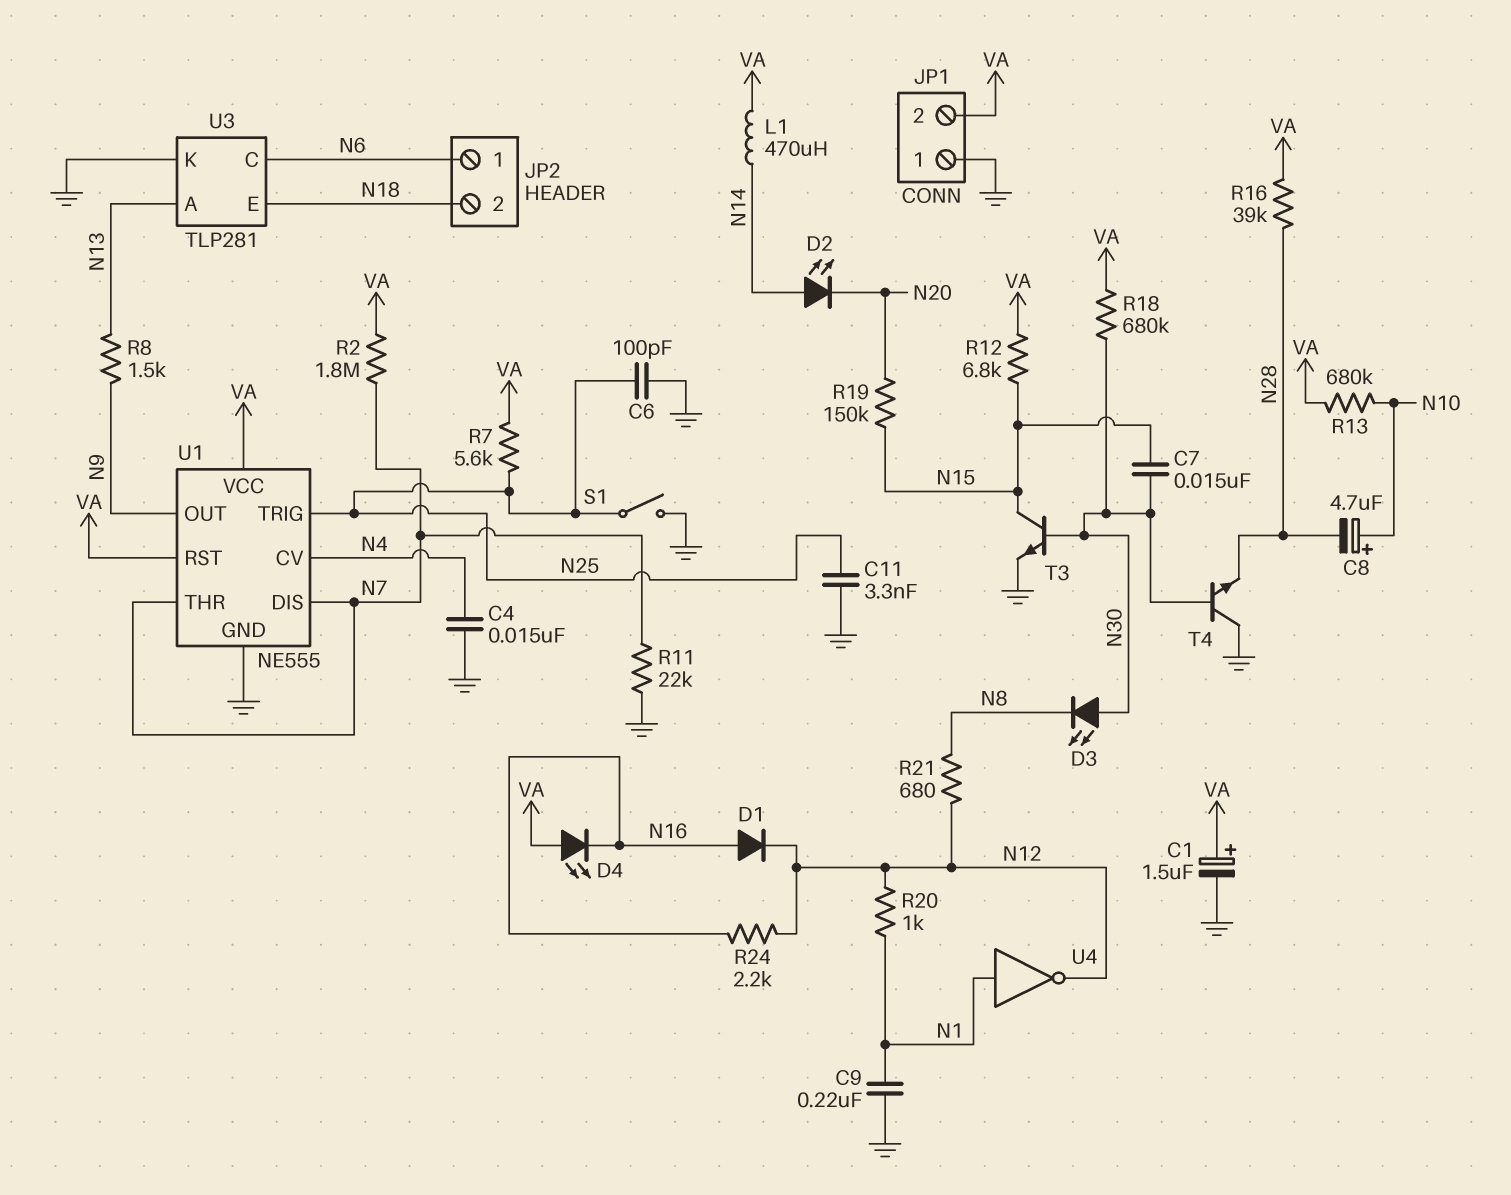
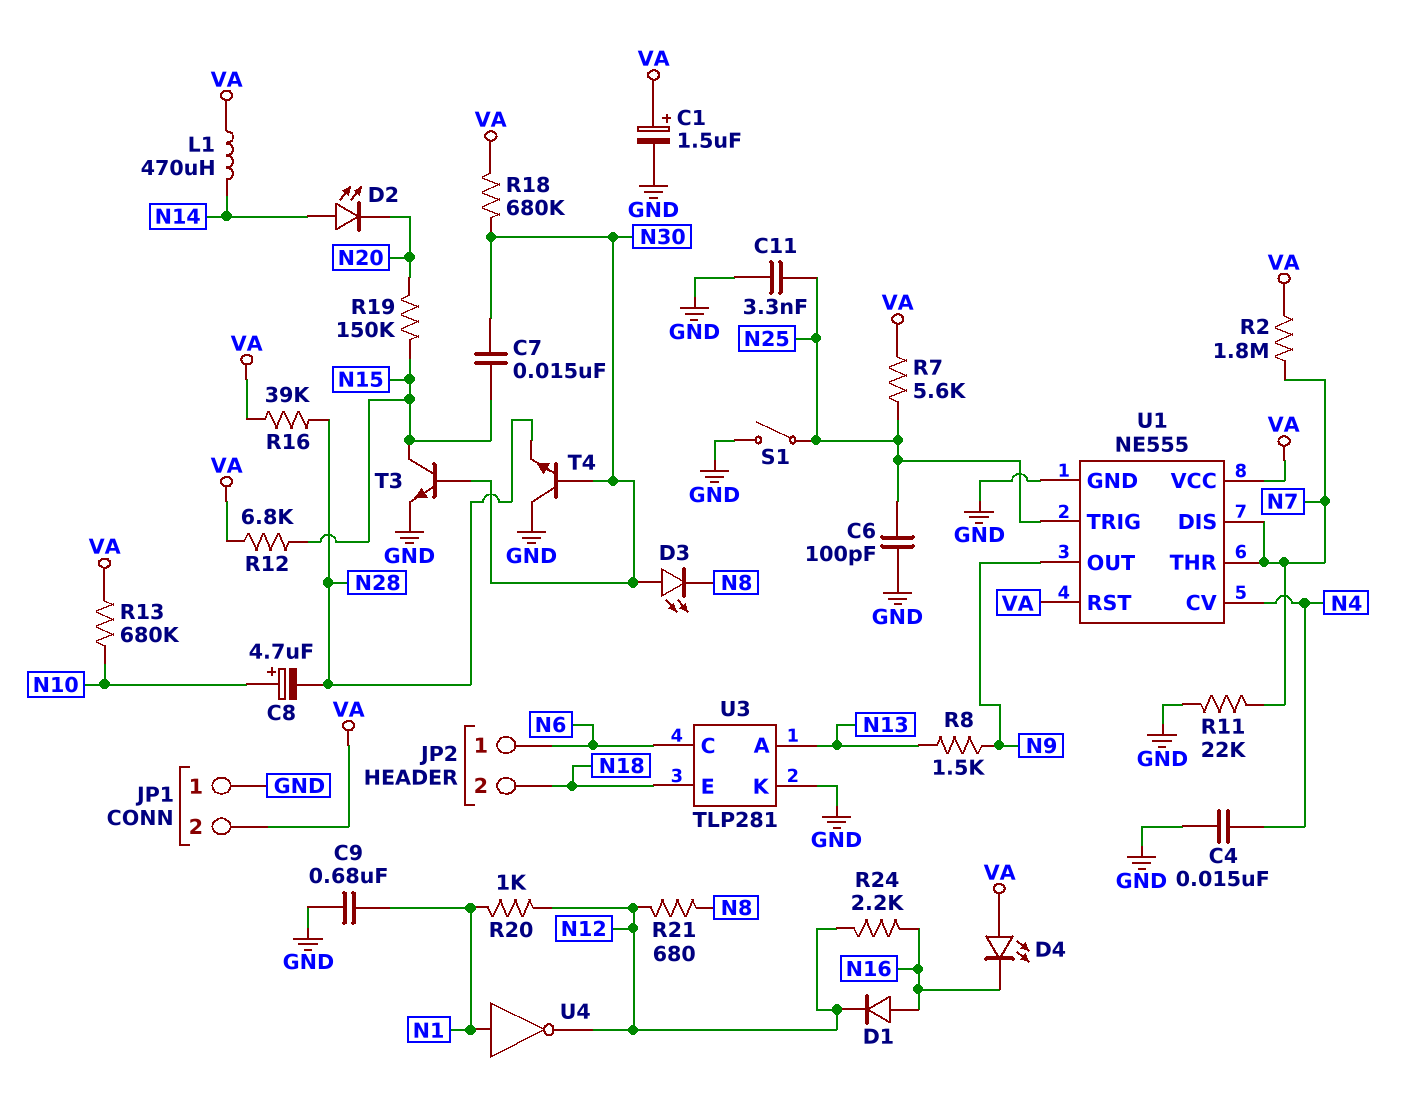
C9: 220nF (GND, N1) -> 680nF (GND, N1)

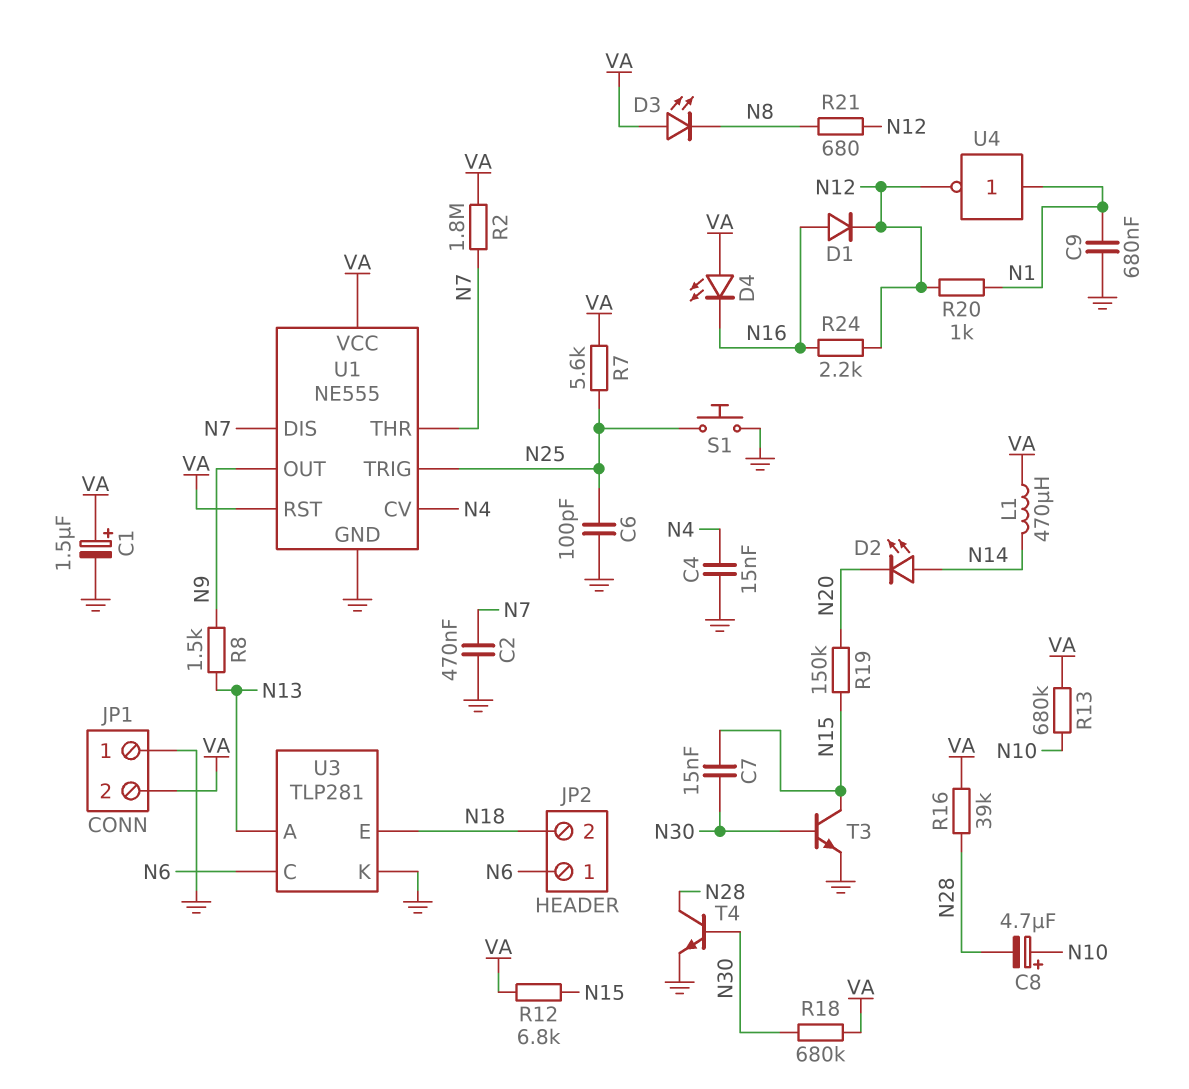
C2: none -> 470nF (GND, N7)
C11: 3.3nF (GND, N25) -> none
D3: LED (A N30, K N8) -> LED (A VA, K N8)
R11: 22k (GND, N7) -> none
S1: switch (GND, N25) -> button (GND, N25)
T4: NPN (B N30, C GND, E N28) -> NPN (B N30, C N28, E GND)

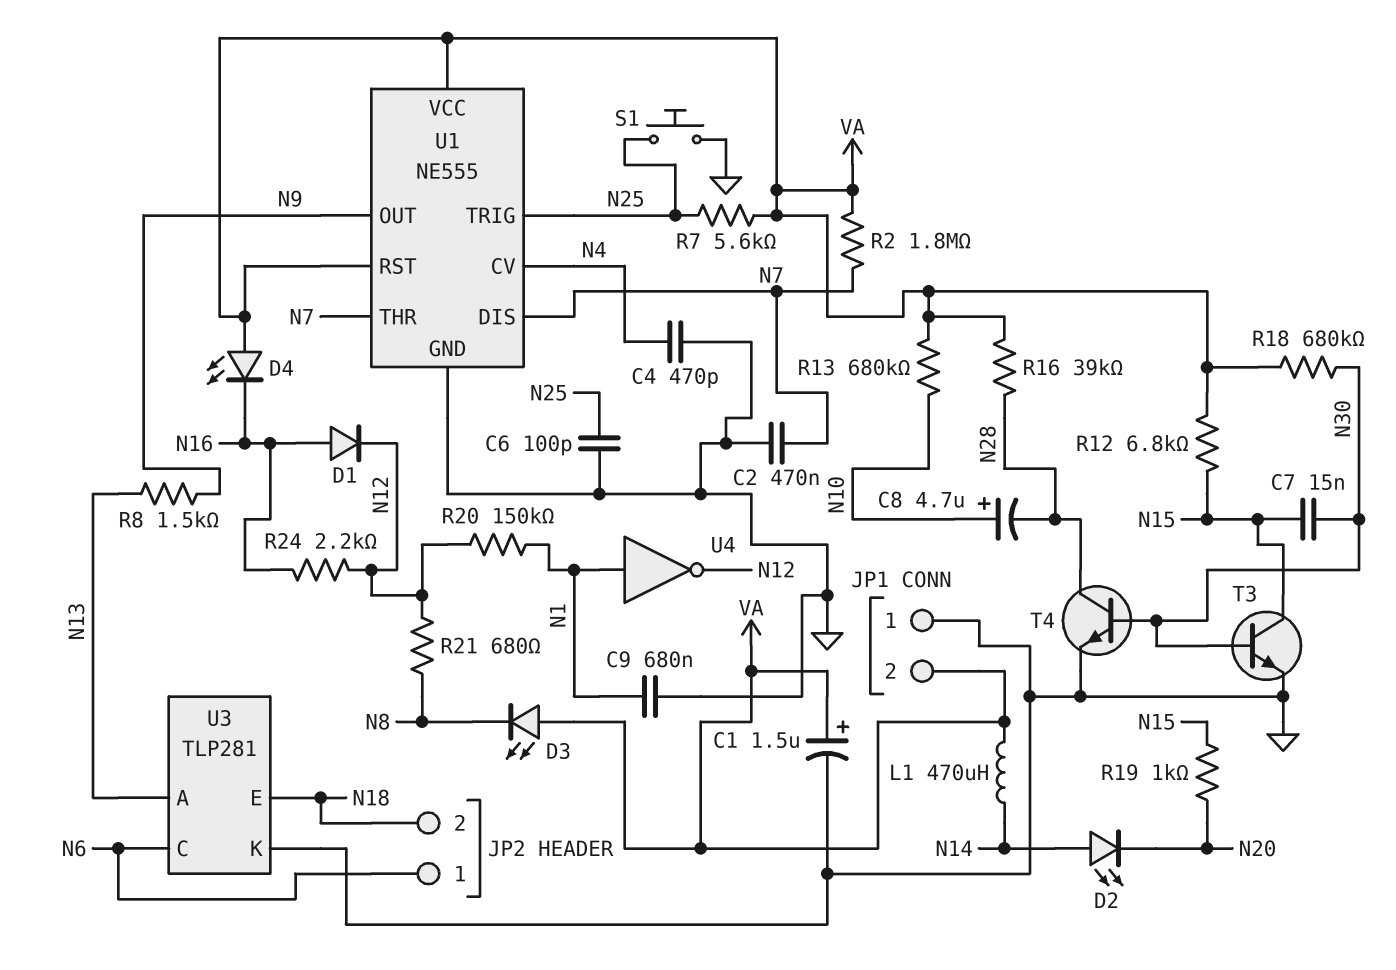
C4: 15nF (GND, N4) -> 470pF (GND, N4)
R19: 150k (N15, N20) -> 1k (N15, N20)
R20: 1k (N1, N12) -> 150k (N1, N12)

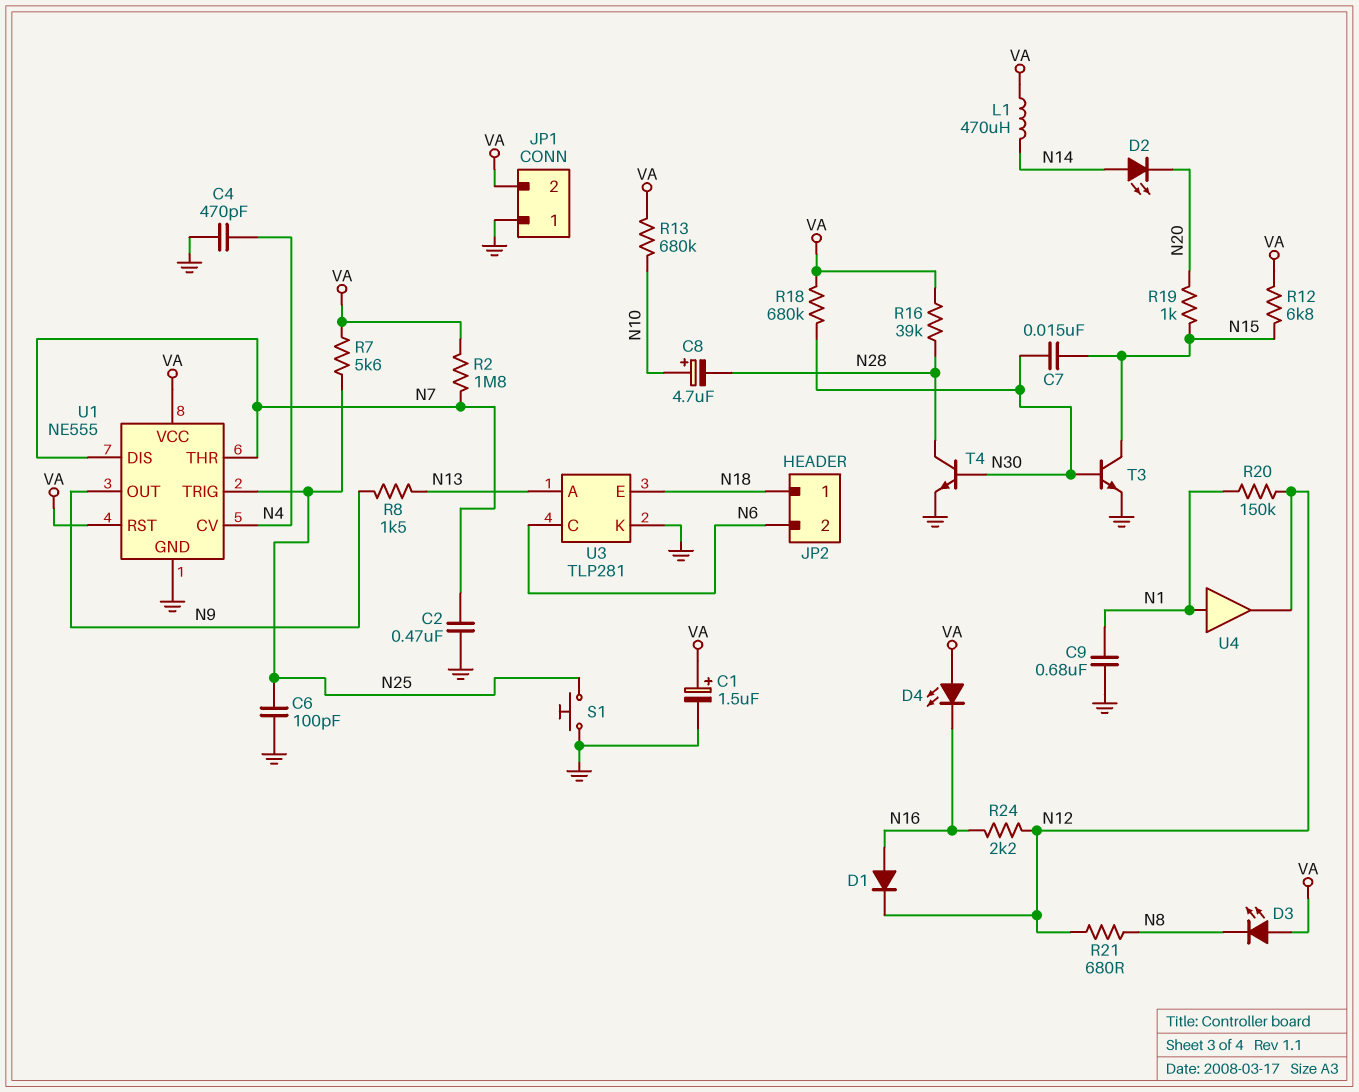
JP2 pin 1: N6 -> N18
JP2 pin 2: N18 -> N6
U4: NOT (in N1, out N12) -> buffer (in N1, out N12)

